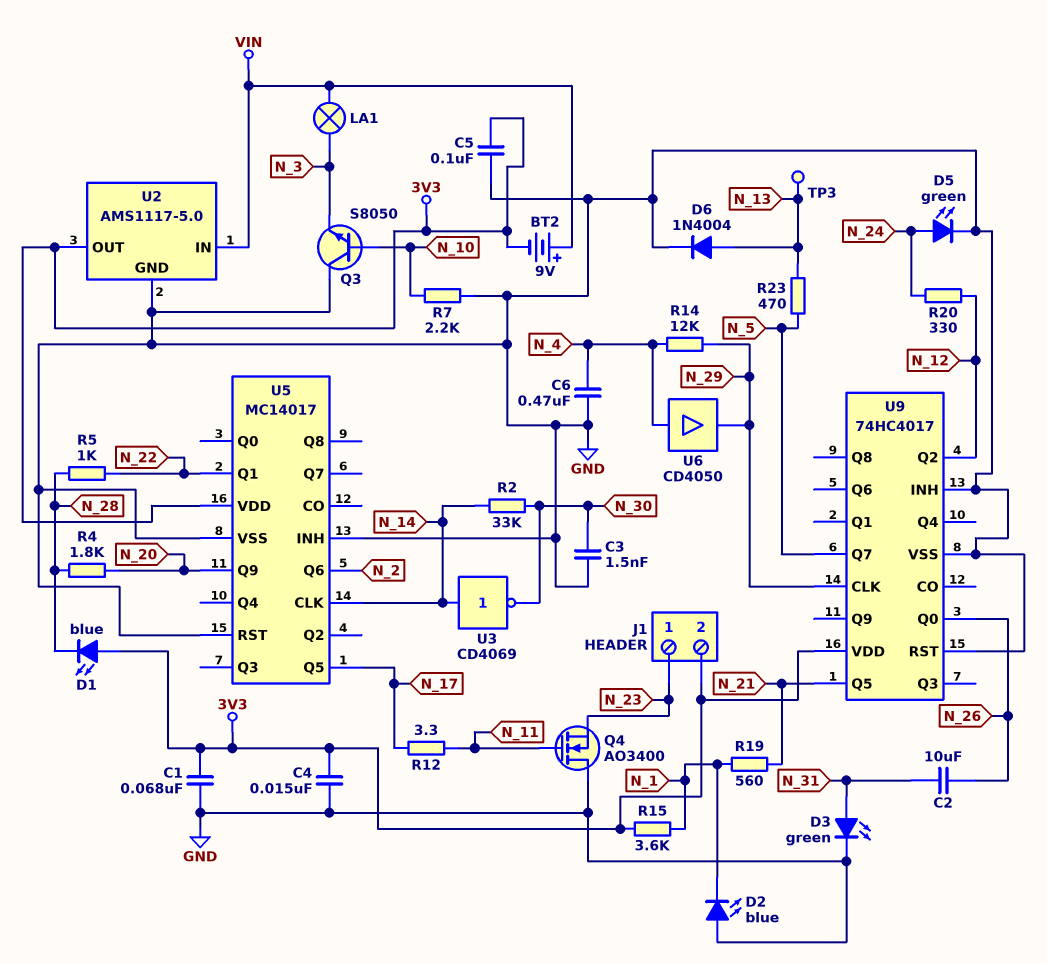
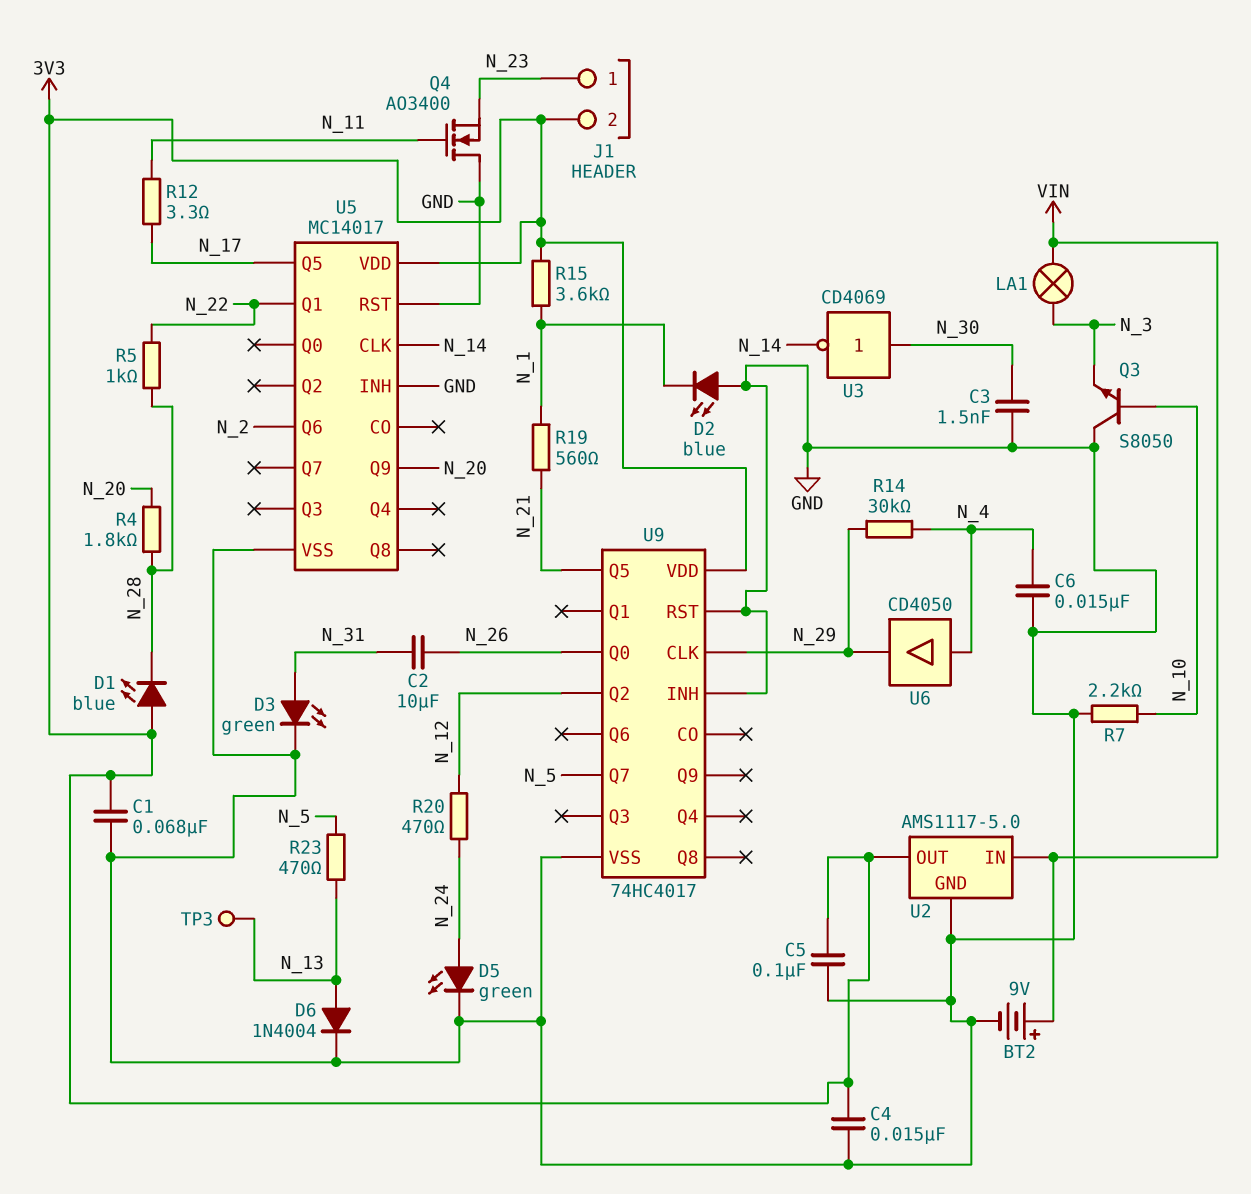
BT2: 9V (plus VIN, minus 3V3) -> 9V (plus VIN, minus GND)
C6: 470nF (GND, N_4) -> 15nF (GND, N_4)
R2: 33k (N_14, N_30) -> none
R14: 12k (N_4, N_29) -> 30k (N_4, N_29)
R20: 330 (N_12, N_24) -> 470 (N_12, N_24)
U3: NOT CD4069 (in N_14, out N_30) -> NOT CD4069 (in N_30, out N_14)

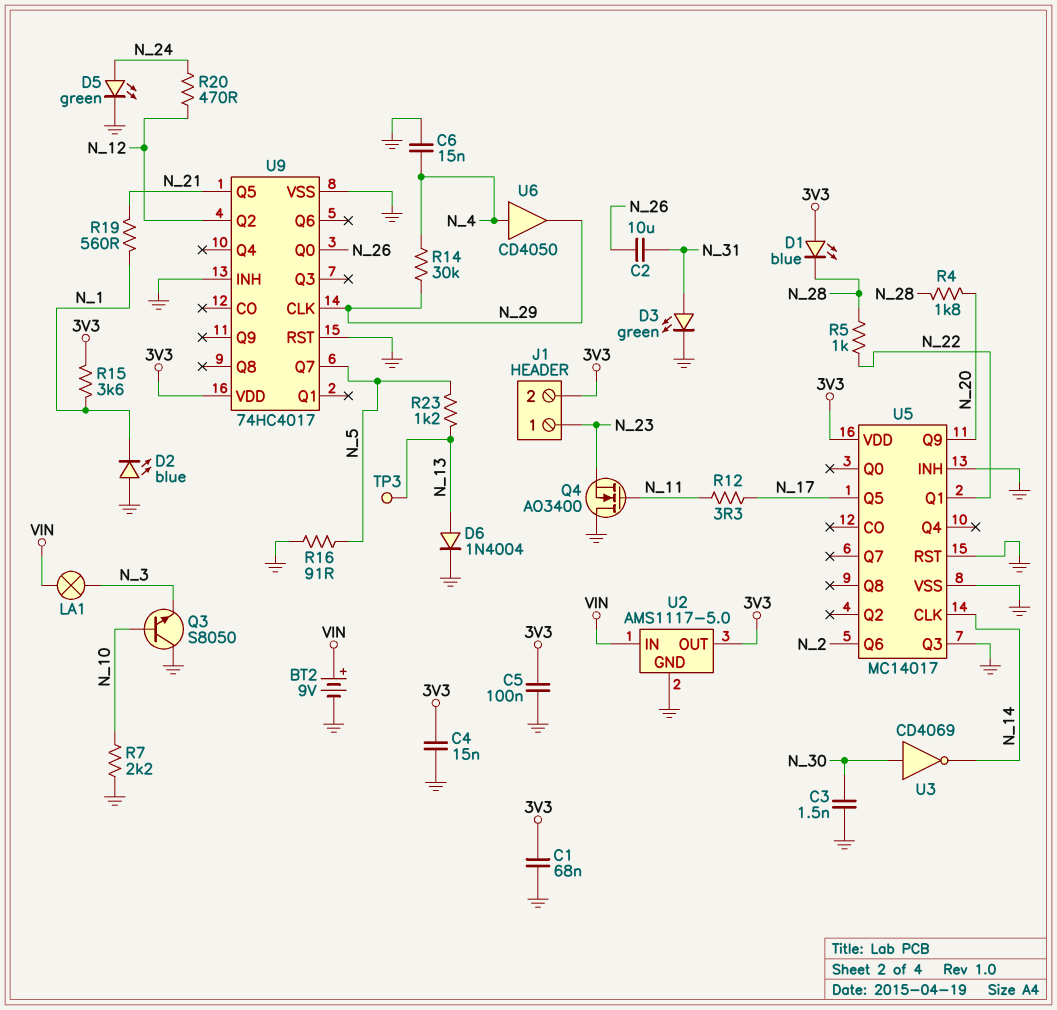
R16: none -> 91 (GND, N_5)
R23: 470 (N_5, N_13) -> 1.2k (N_5, N_13)
U5 pin Q3: none -> GND

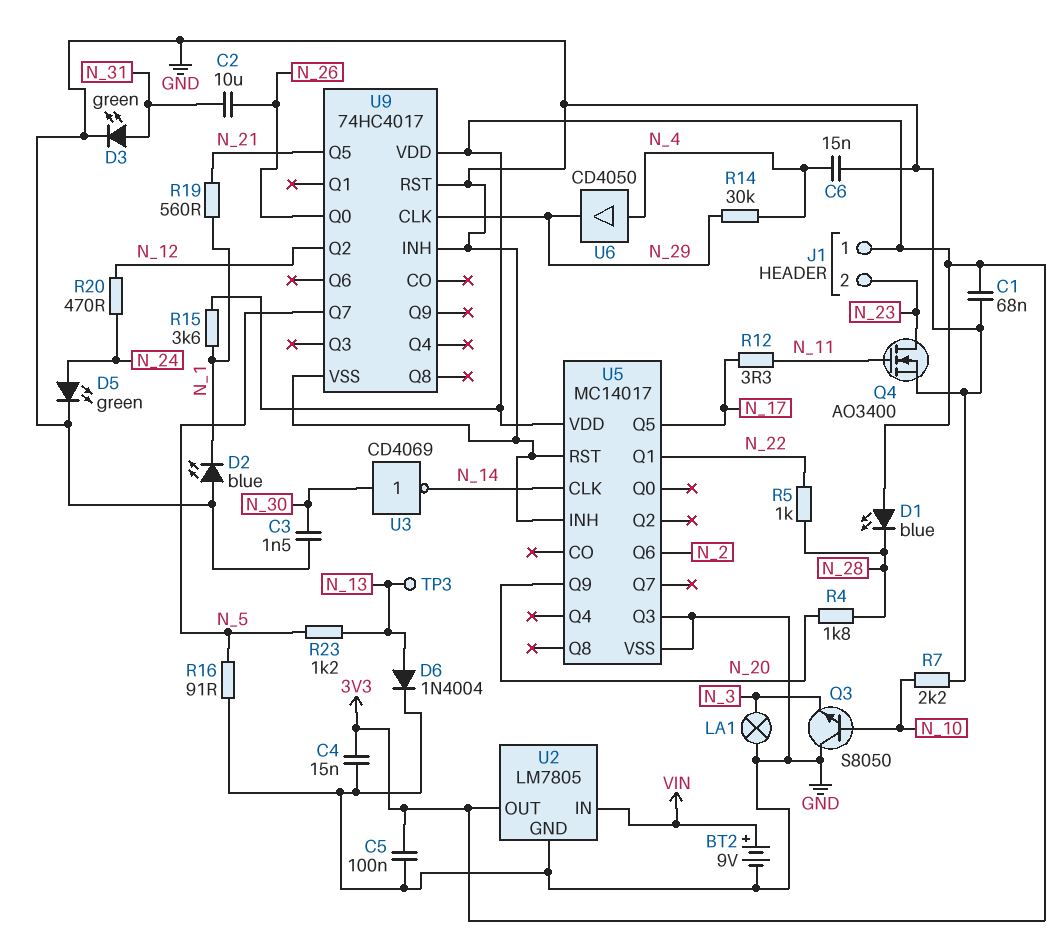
J1 pin 1: N_23 -> 3V3
J1 pin 2: 3V3 -> N_23
LA1: lamp (N_3, VIN) -> lamp (GND, N_3)
Q4: NMOS AO3400 (G N_11, D GND, S N_23) -> NMOS AO3400 (G N_11, D N_23, S GND)
U2: AMS1117-5.0 -> LM7805

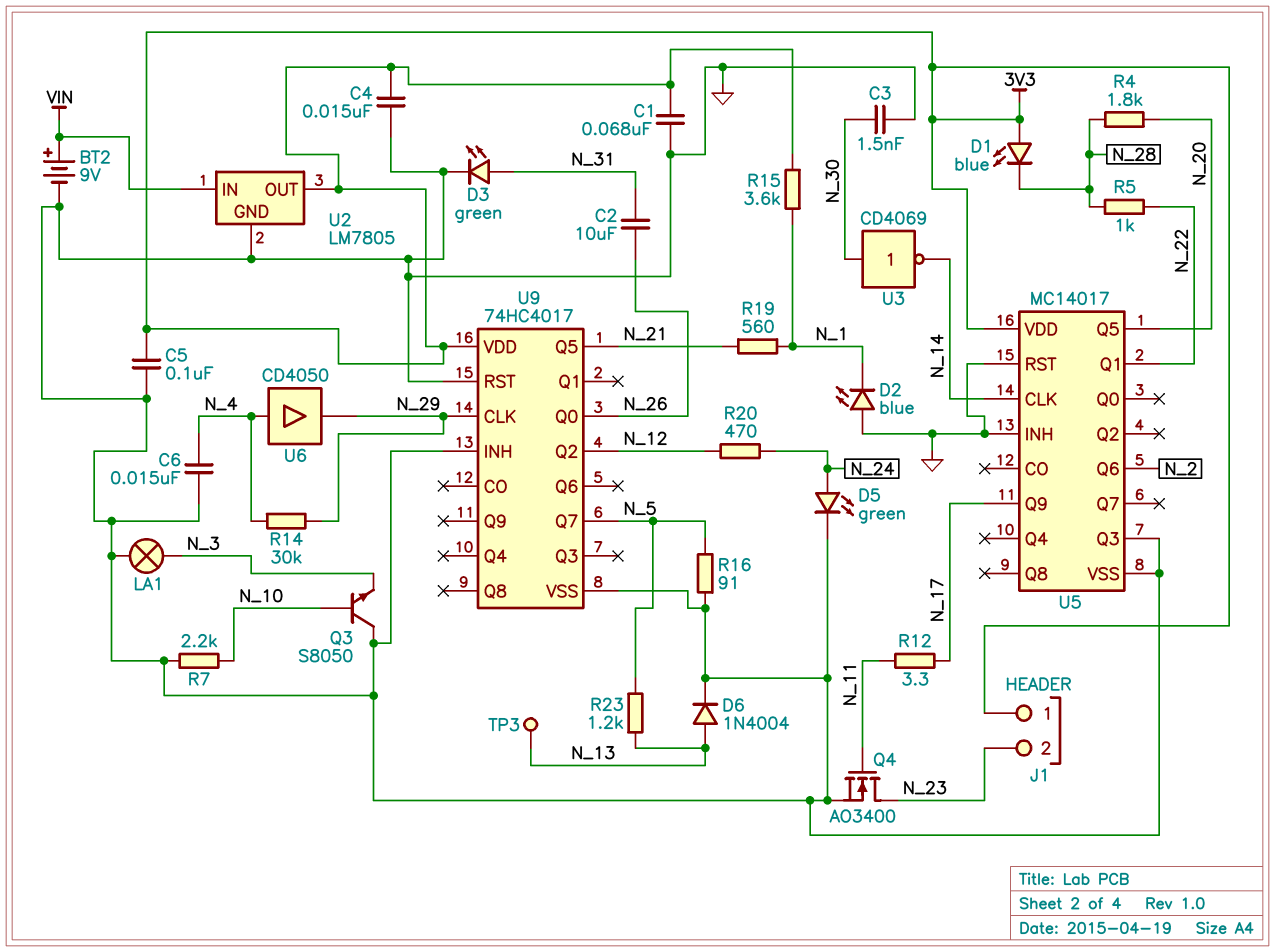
U5 pin Q5: N_17 -> N_20
U5 pin Q9: N_20 -> N_17

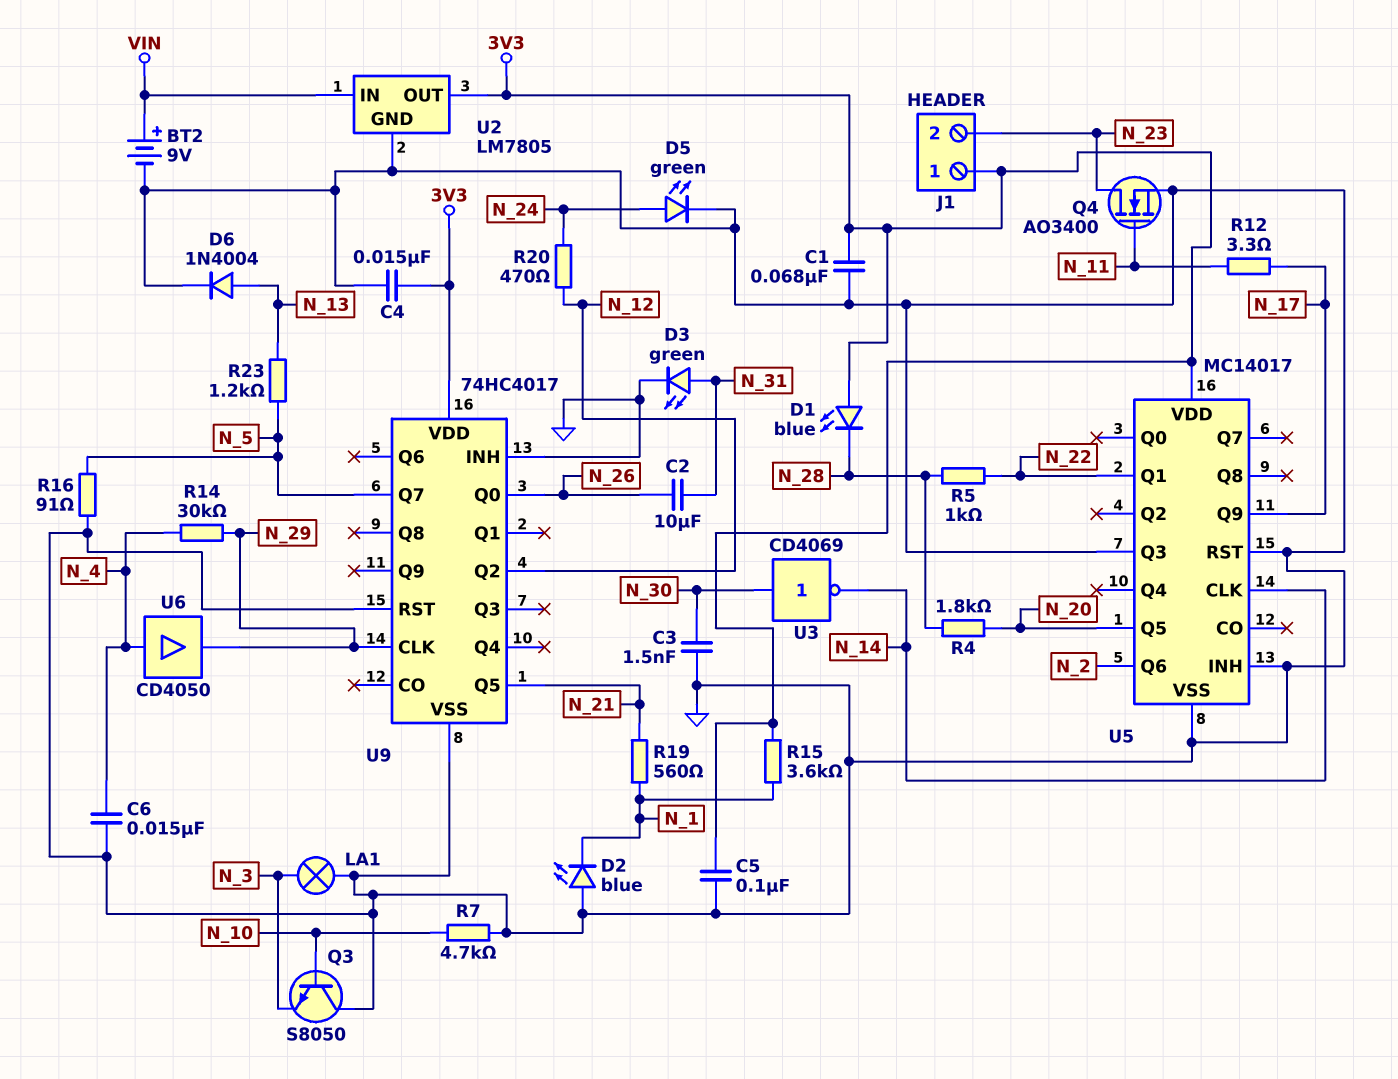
R7: 2.2k (GND, N_10) -> 4.7k (GND, N_10)
TP3: test point (N_13) -> none

